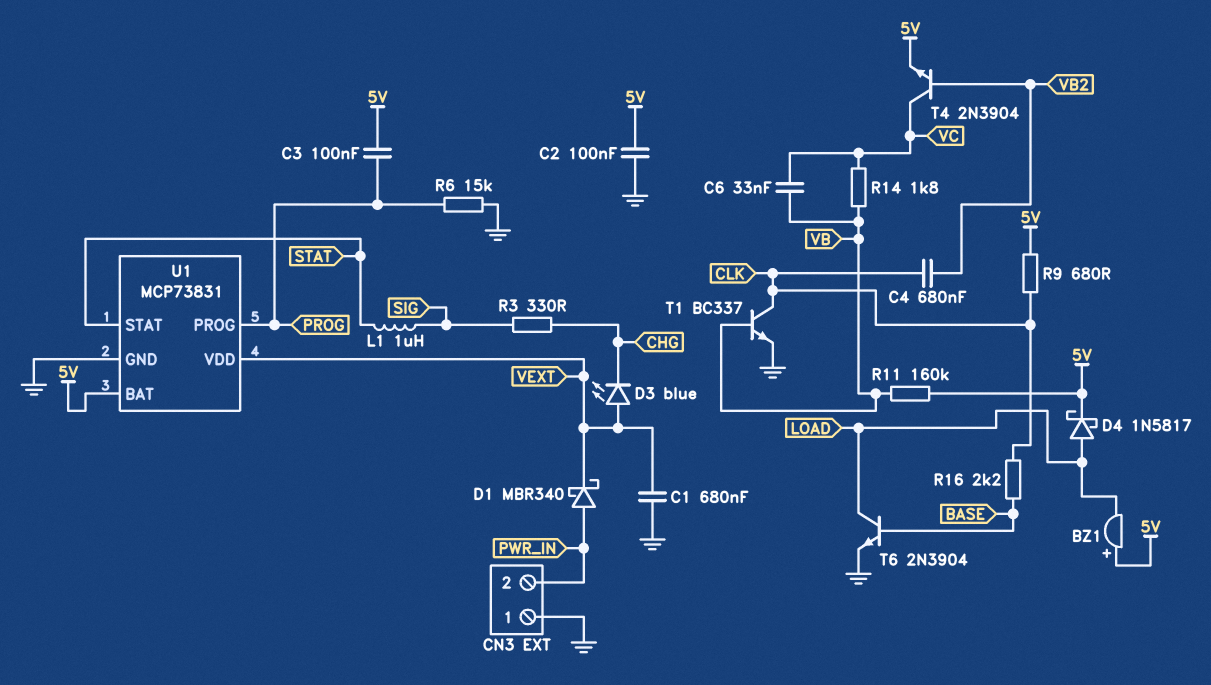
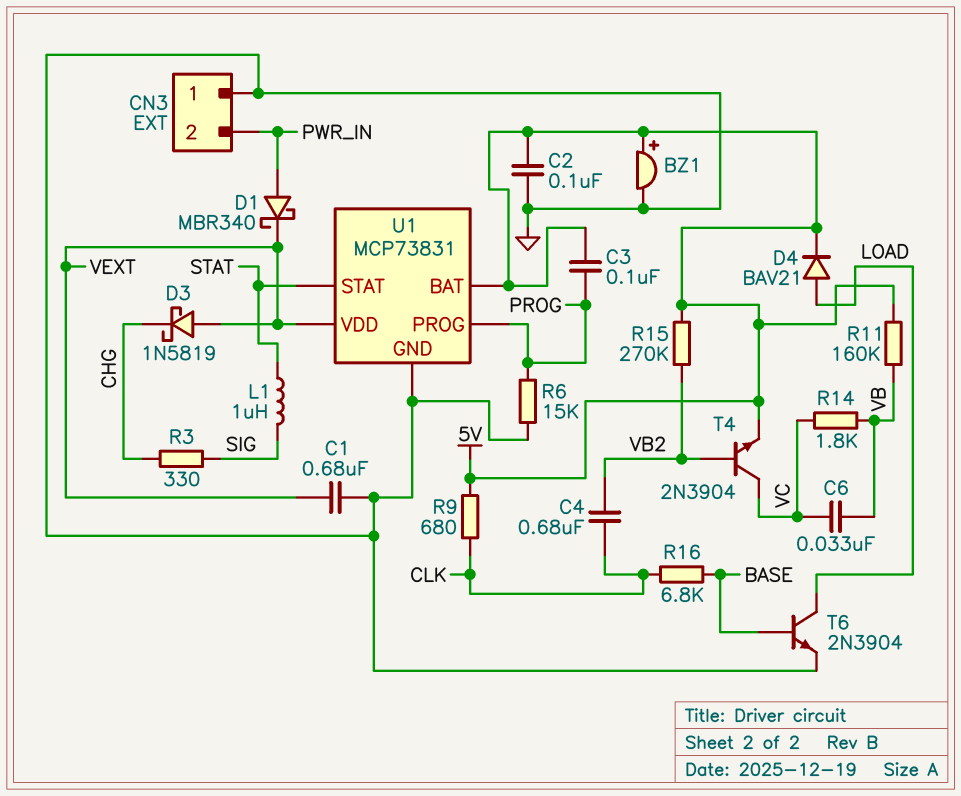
BZ1: buzzer (plus 5V, minus LOAD) -> buzzer (plus 5V, minus GND)
D3: LED blue (A VEXT, K CHG) -> schottky 1N5819 (A VEXT, K CHG)
D4: schottky 1N5817 (A LOAD, K 5V) -> diode BAV21 (A LOAD, K 5V)
R15: none -> 270k (5V, VB2)
R16: 2.2k (BASE, CLK) -> 6.8k (BASE, CLK)
T1: NPN BC337 (B VB, C CLK, E GND) -> none

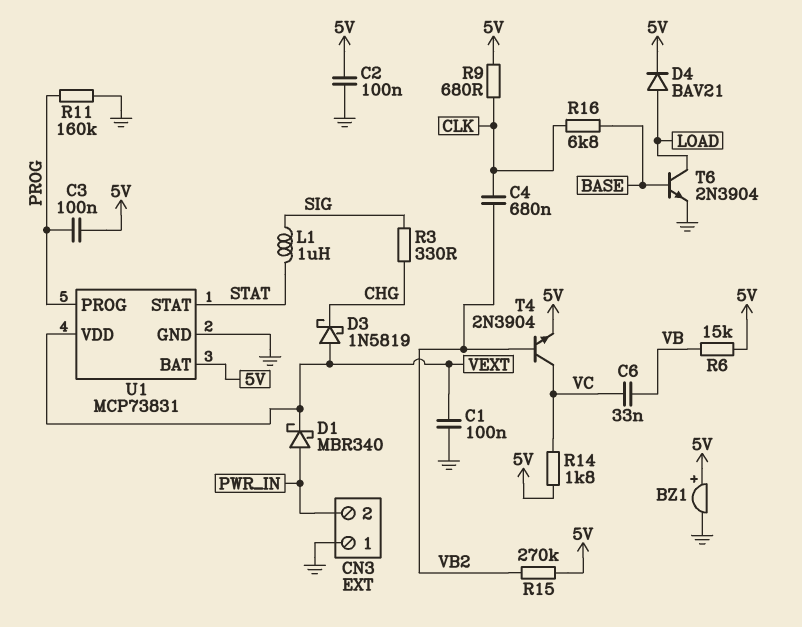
C1: 680nF (GND, VEXT) -> 100nF (GND, VEXT)
R6: 15k (GND, PROG) -> 15k (5V, VB)
R11: 160k (5V, VB) -> 160k (GND, PROG)
R14: 1.8k (VB, VC) -> 1.8k (5V, VC)

